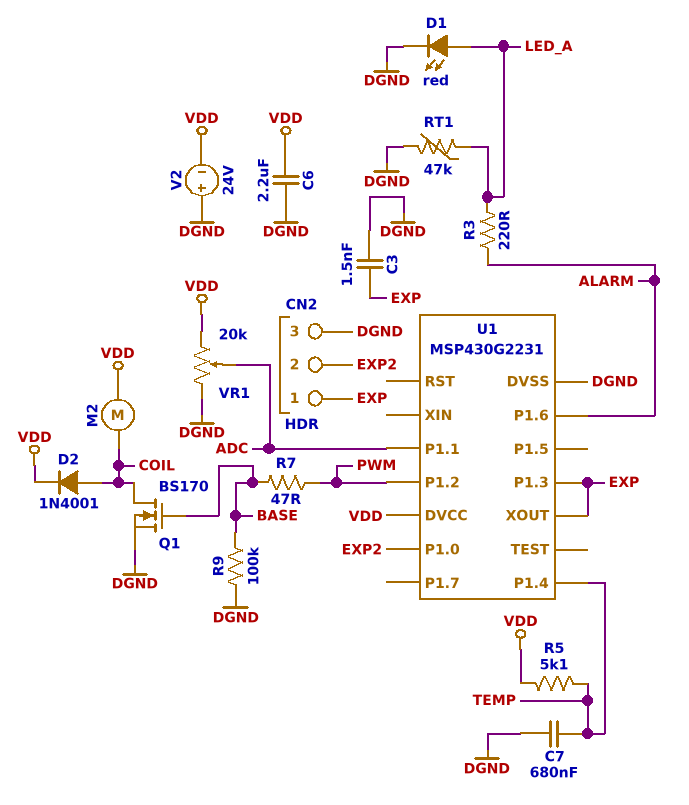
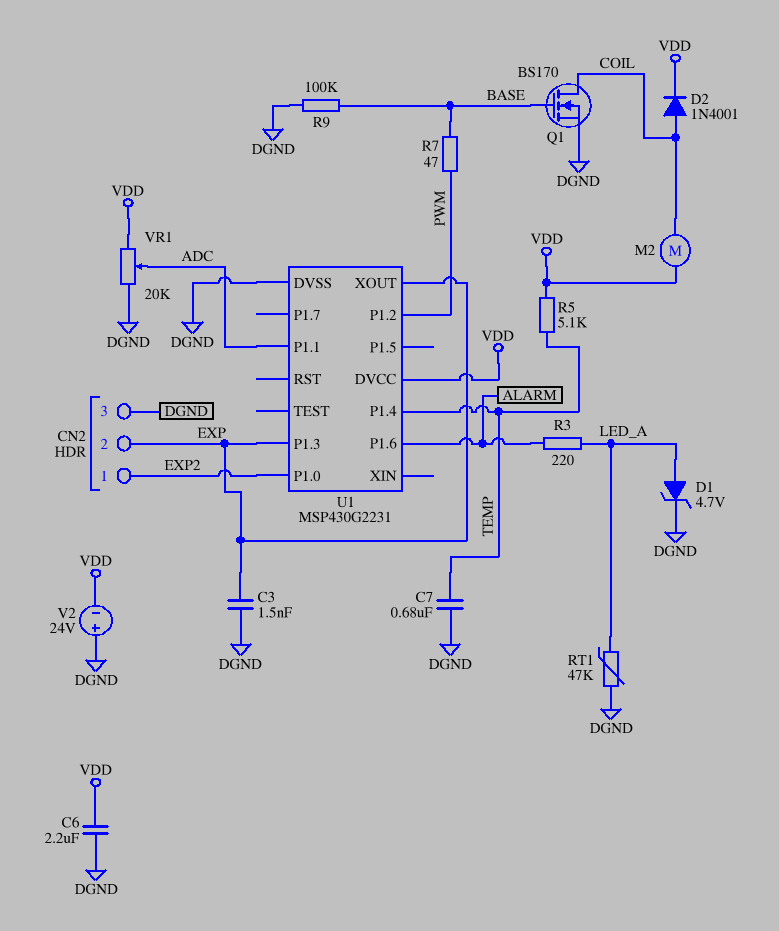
CN2 pin 1: EXP -> EXP2
CN2 pin 2: EXP2 -> EXP
D1: LED red (A LED_A, K DGND) -> zener 4.7V (A LED_A, K DGND)

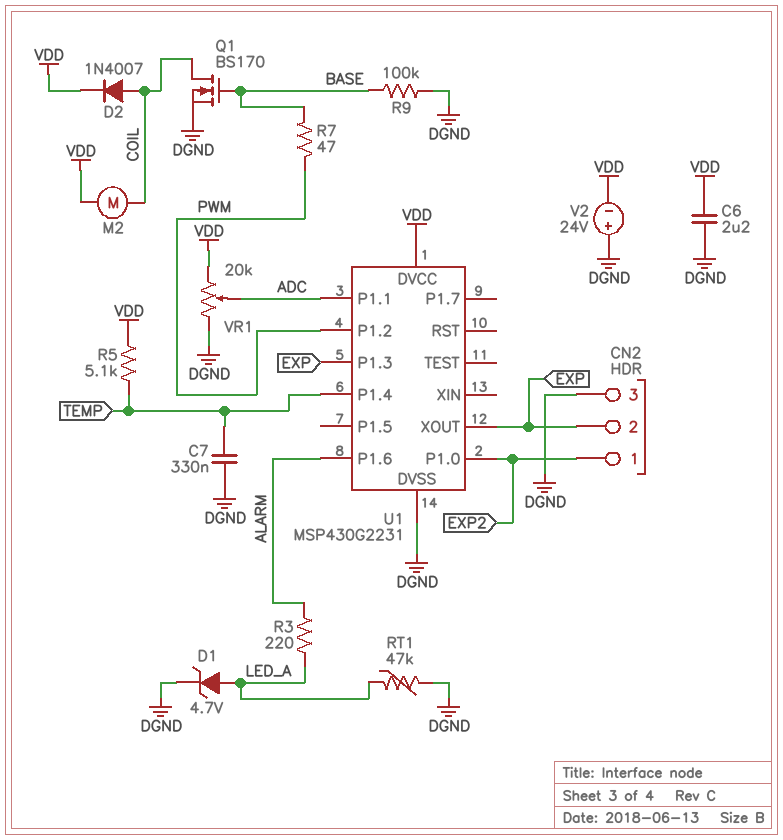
C3: 1.5nF (DGND, EXP) -> none
C7: 680nF (DGND, TEMP) -> 330nF (DGND, TEMP)
D2: diode 1N4001 (A COIL, K VDD) -> diode 1N4007 (A COIL, K VDD)

